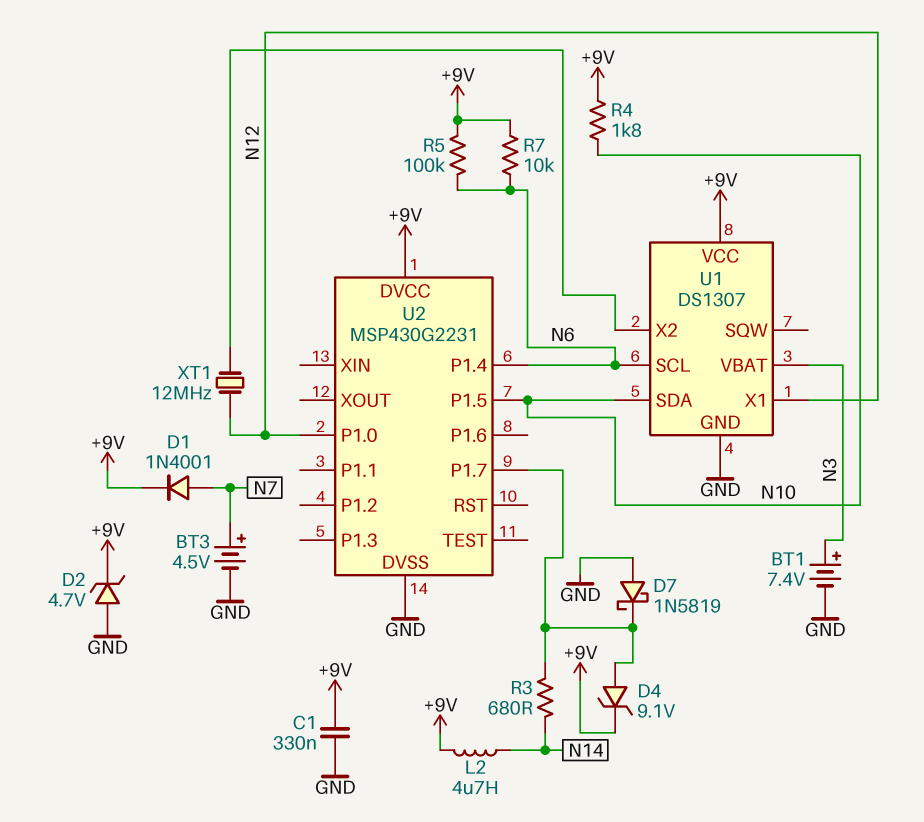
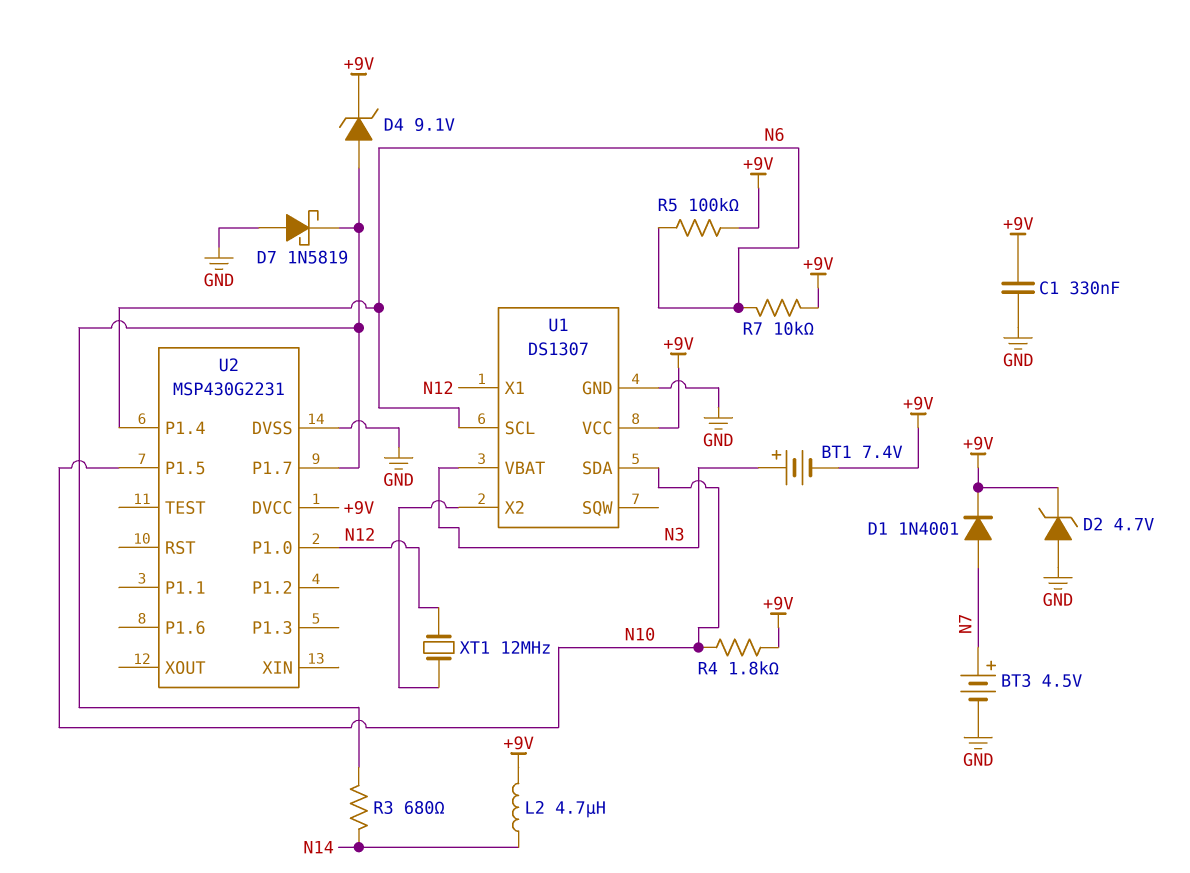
BT1: 7.4V (plus N3, minus GND) -> 7.4V (plus N3, minus +9V)

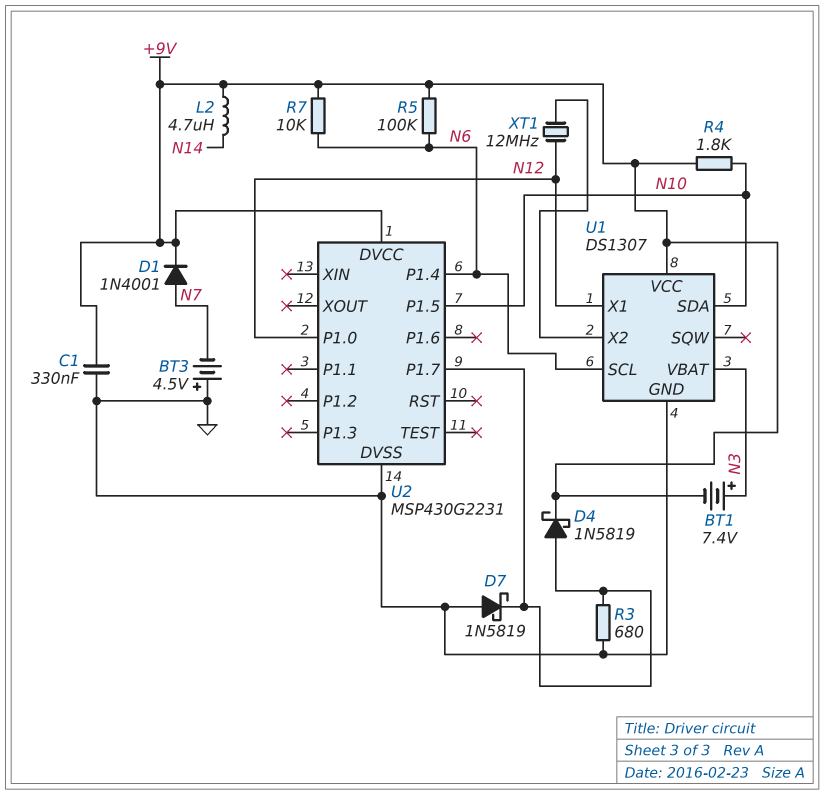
BT3: 4.5V (plus N7, minus GND) -> 4.5V (plus GND, minus N7)
D2: zener 4.7V (A GND, K +9V) -> none
D4: zener 9.1V (A U2/P1.7, K +9V) -> schottky 1N5819 (A U2/P1.7, K +9V)
R3: 680 (N14, U2/P1.7) -> 680 (GND, U2/P1.7)

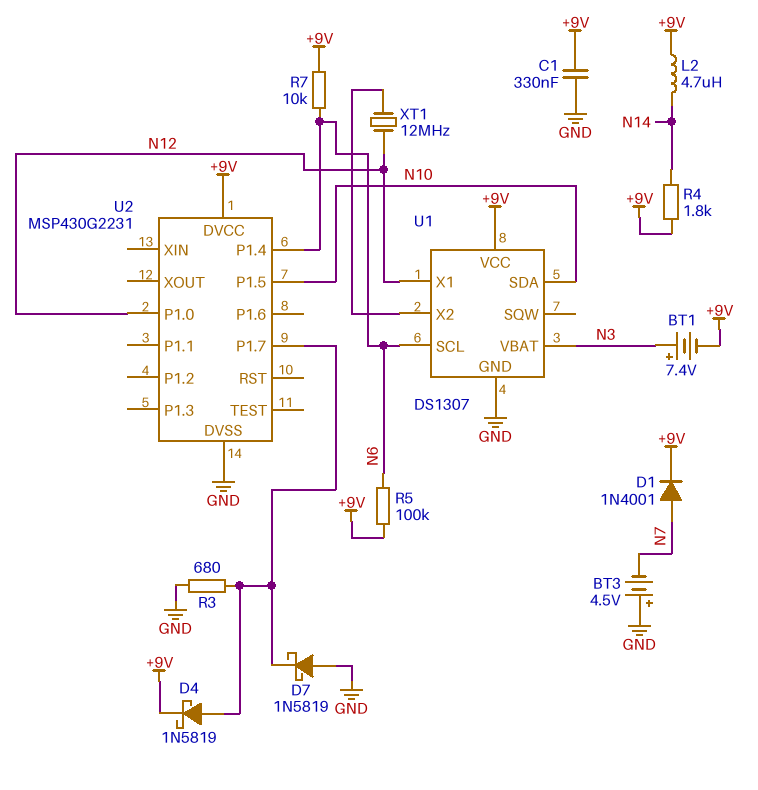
R4: 1.8k (+9V, N10) -> 1.8k (+9V, N14)

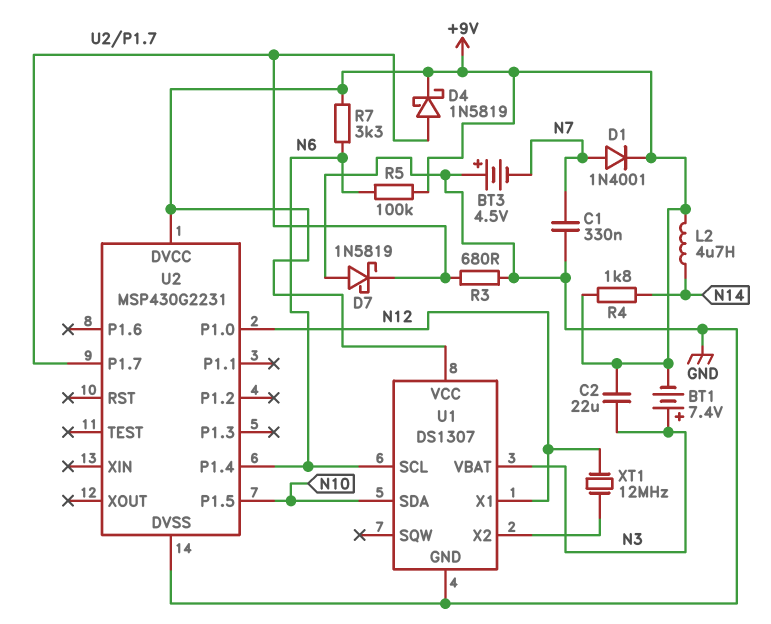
C1: 330nF (+9V, GND) -> 330nF (GND, N7)
C2: none -> 22uF (+9V, N3)
R7: 10k (+9V, N6) -> 3.3k (+9V, N6)

